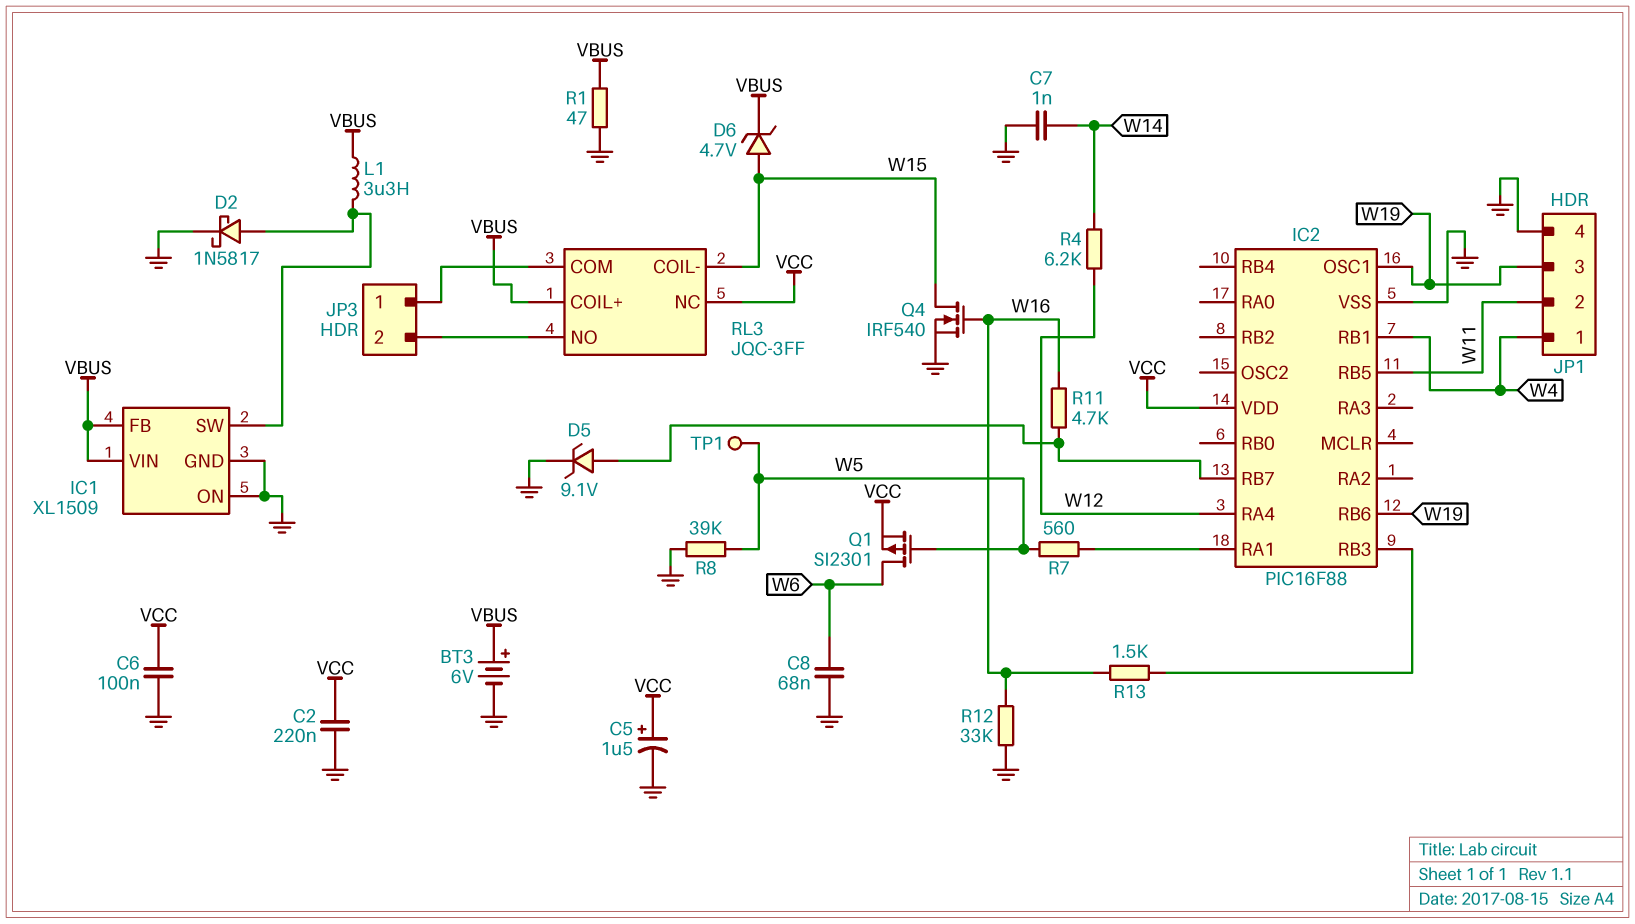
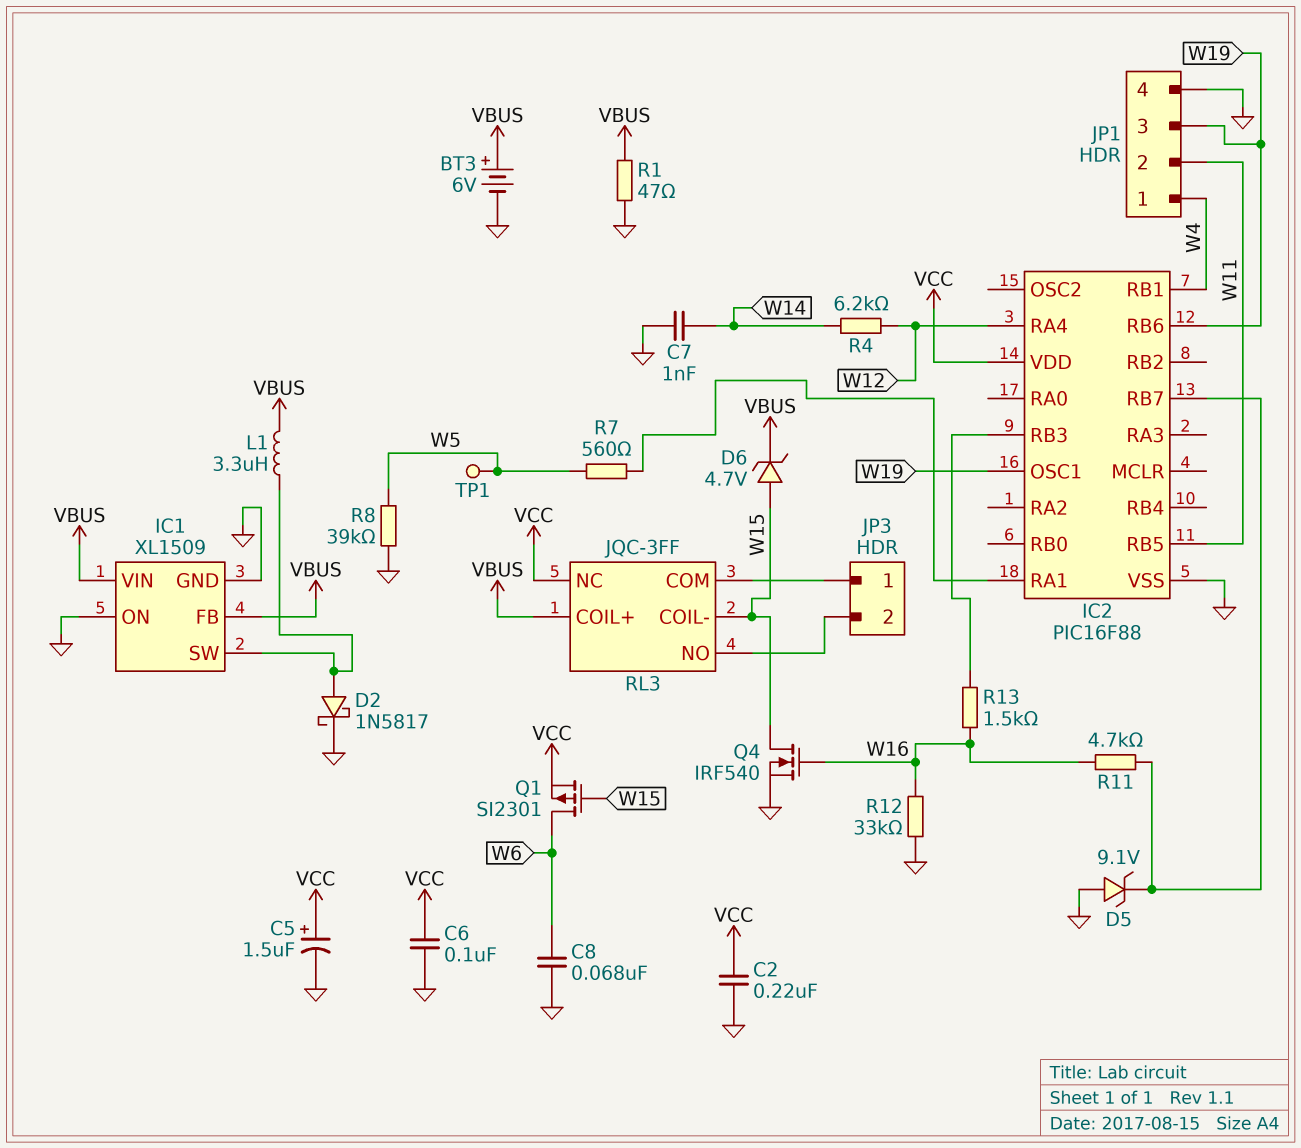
D5: zener 9.1V (A IC2/RB7, K GND) -> zener 9.1V (A GND, K IC2/RB7)
Q1: PMOS SI2301 (G W5, D W6, S VCC) -> PMOS SI2301 (G W15, D W6, S VCC)

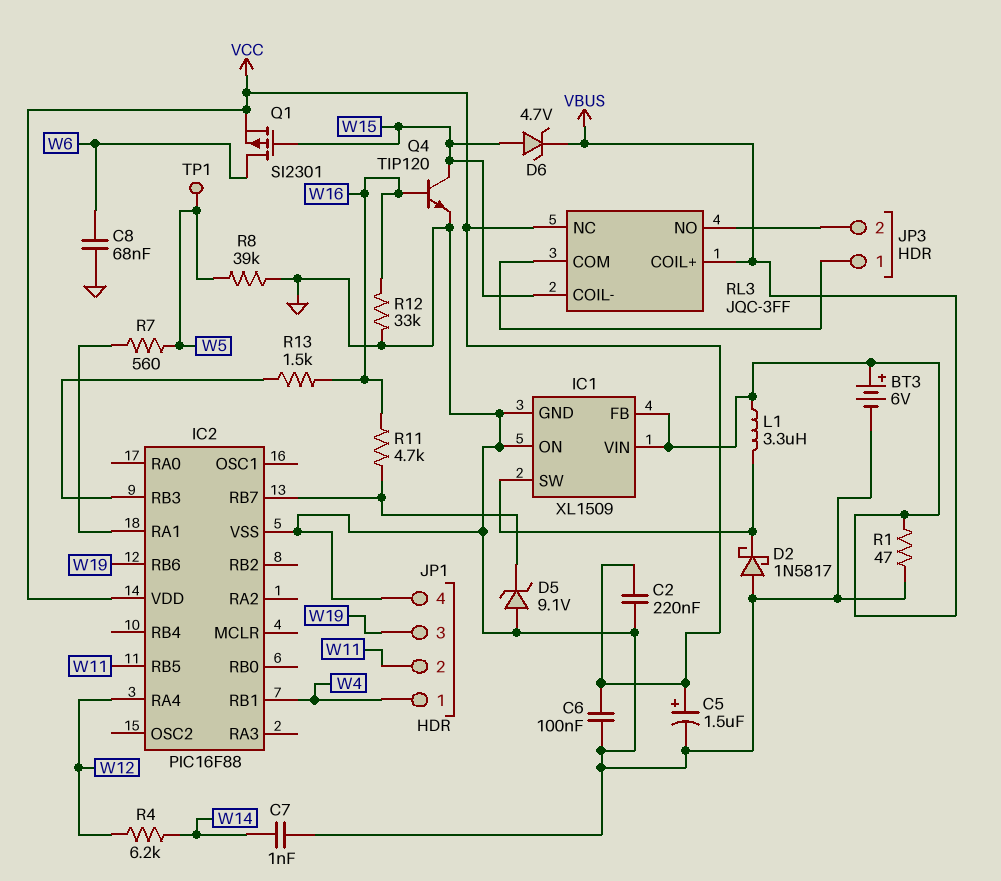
D2: schottky 1N5817 (A IC1/SW, K GND) -> schottky 1N5817 (A GND, K IC1/SW)
IC2 pin OSC1: W19 -> none
Q4: NMOS IRF540 (G W16, D W15, S GND) -> NPN TIP120 (B W16, C W15, E GND)

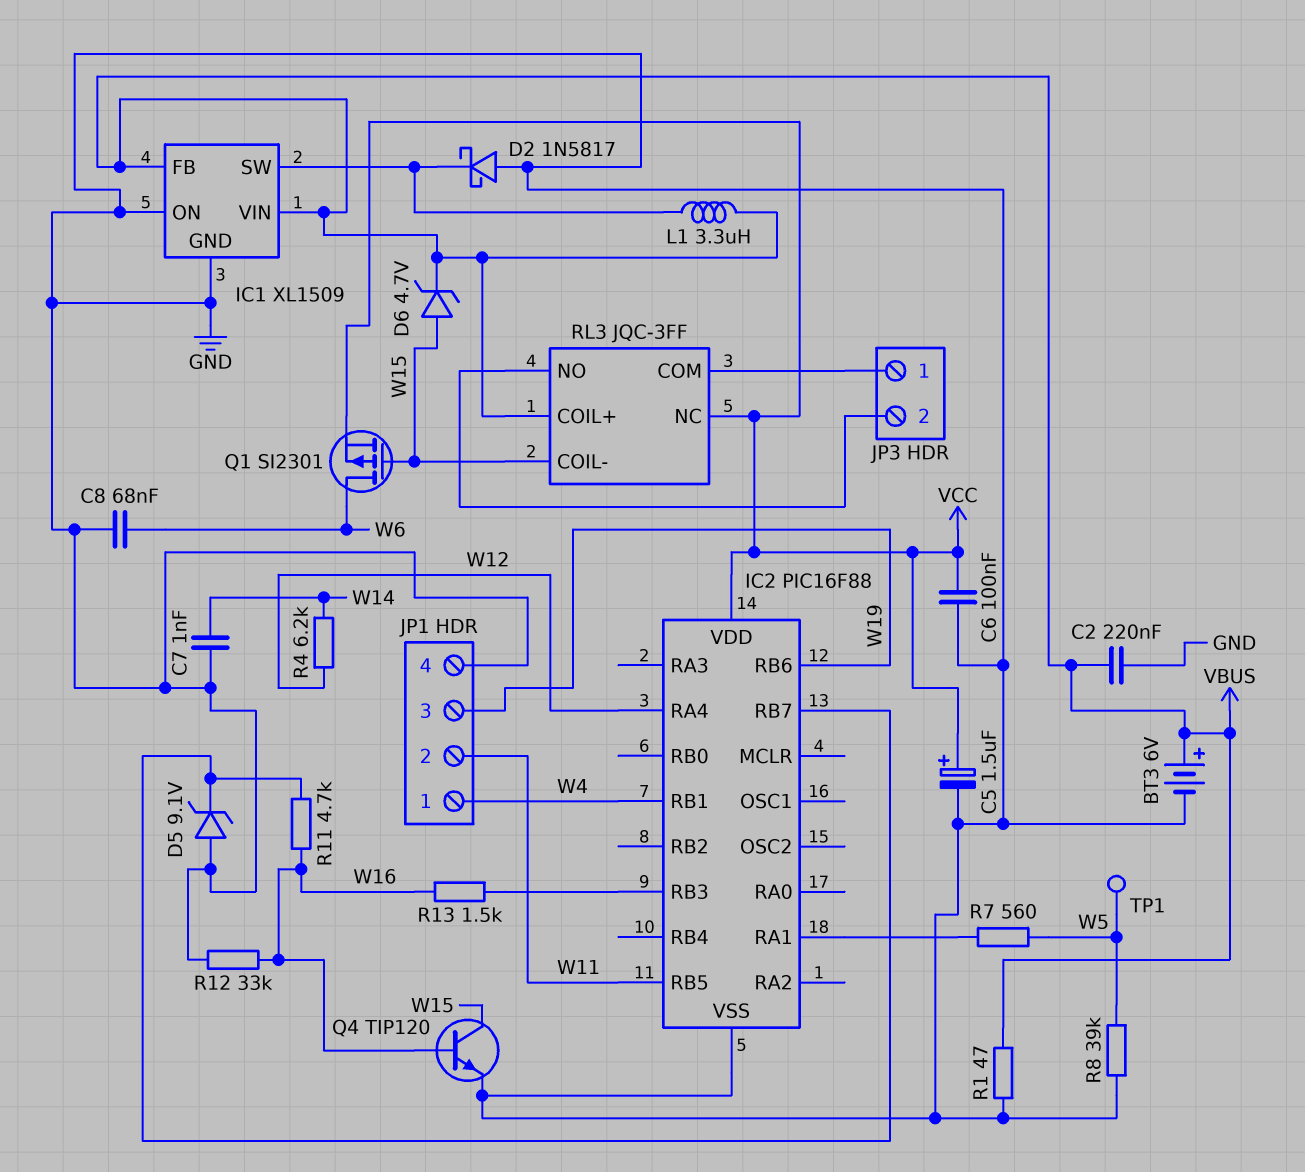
C2: 220nF (GND, VCC) -> 220nF (GND, VBUS)

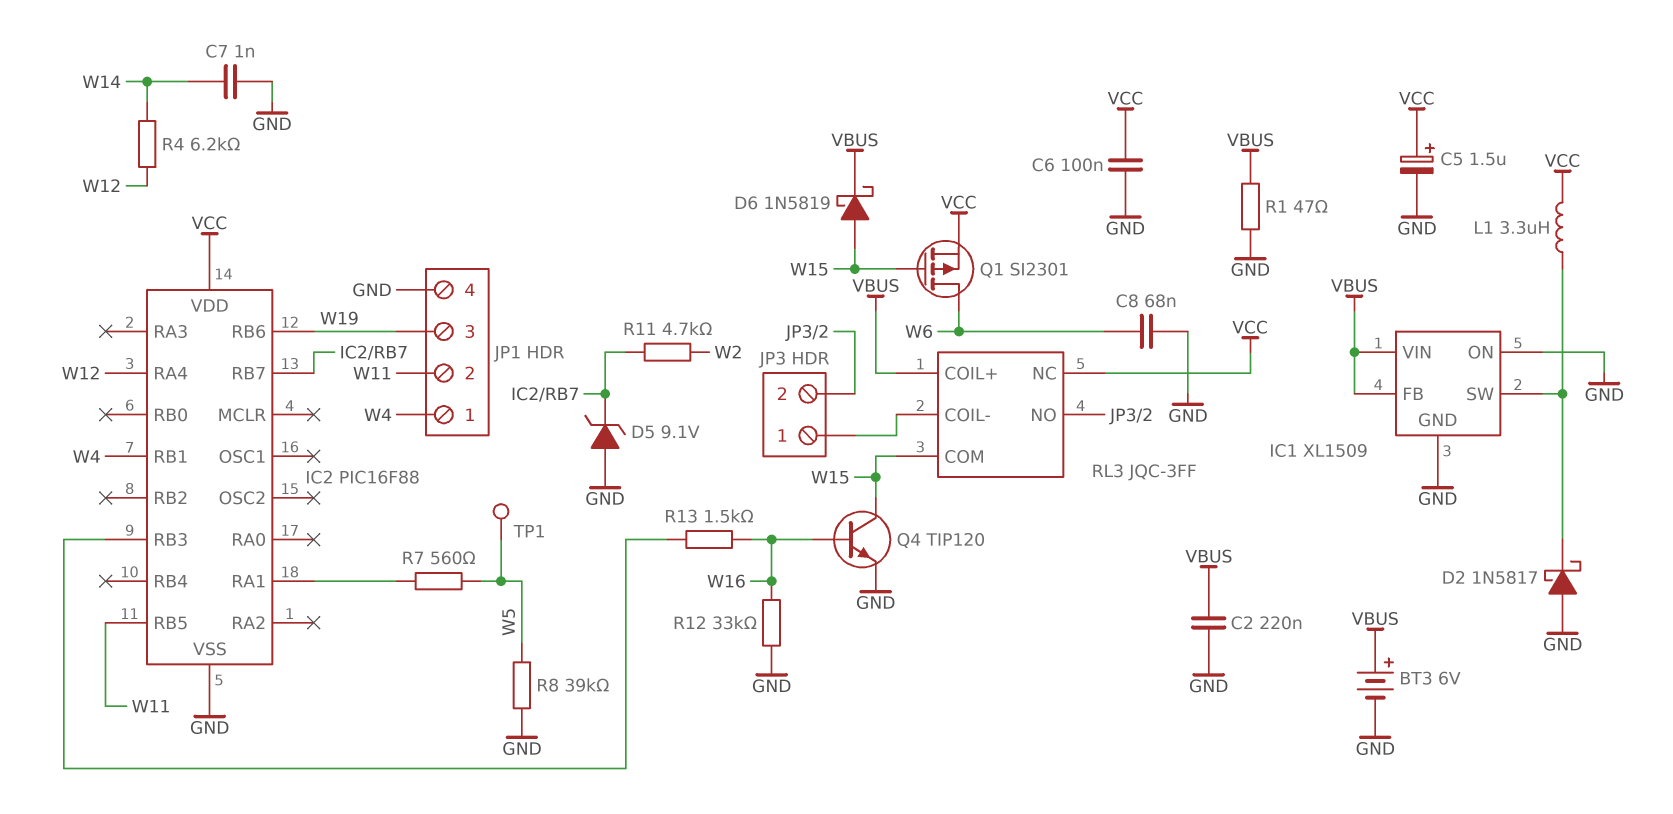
D6: zener 4.7V (A W15, K VBUS) -> schottky 1N5819 (A W15, K VBUS)
L1: 3.3uH (IC1/SW, VBUS) -> 3.3uH (IC1/SW, VCC)
R11: 4.7k (IC2/RB7, W16) -> 4.7k (IC2/RB7, W2)
RL3 pin COIL-: W15 -> JP3/1
RL3 pin COM: JP3/1 -> W15

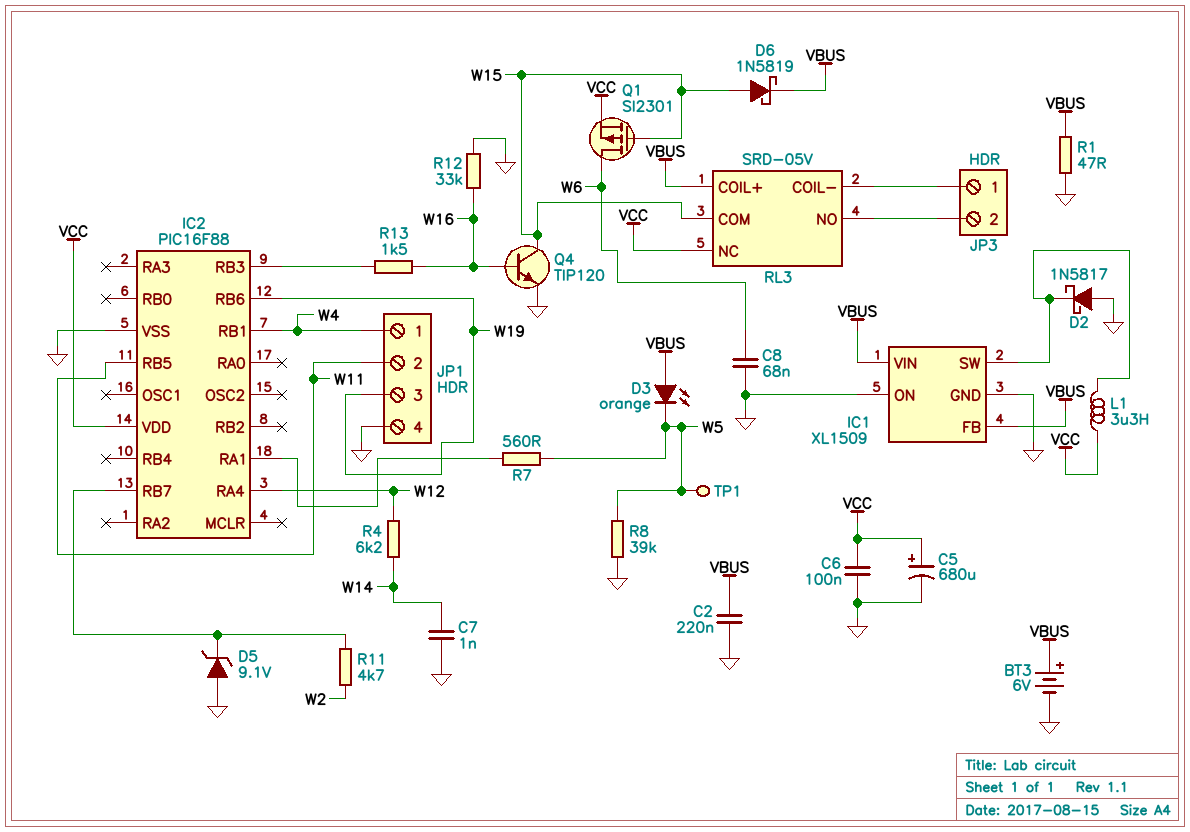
C5: 1.5uF (plus VCC, minus GND) -> 680uF (plus VCC, minus GND)
D3: none -> LED orange (A VBUS, K W5)
RL3: JQC-3FF -> SRD-05V

